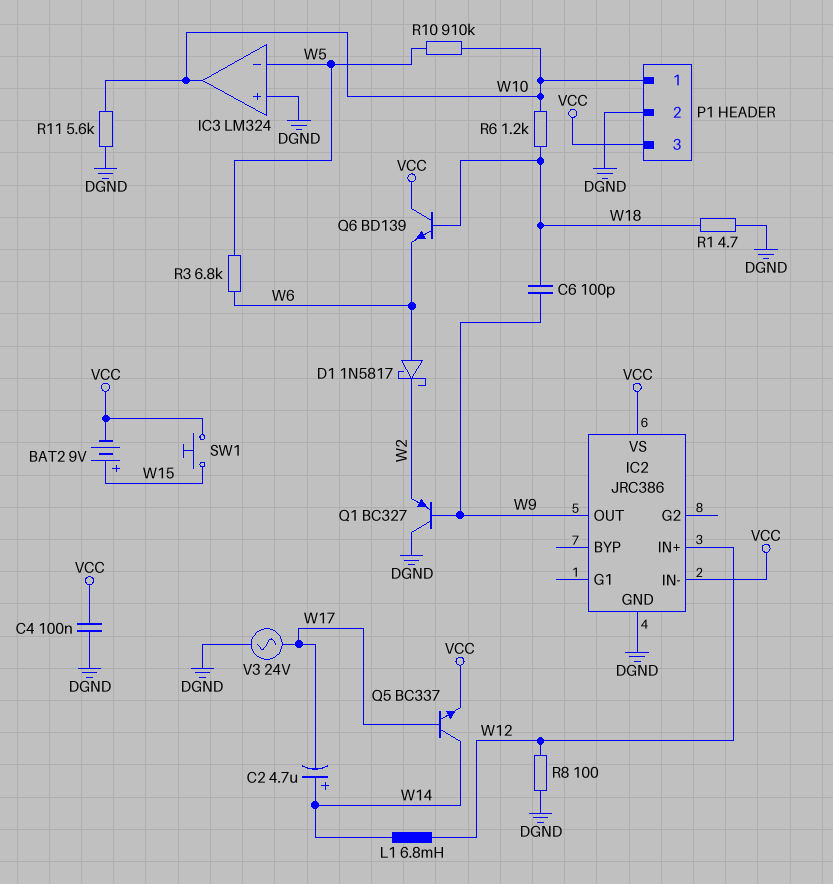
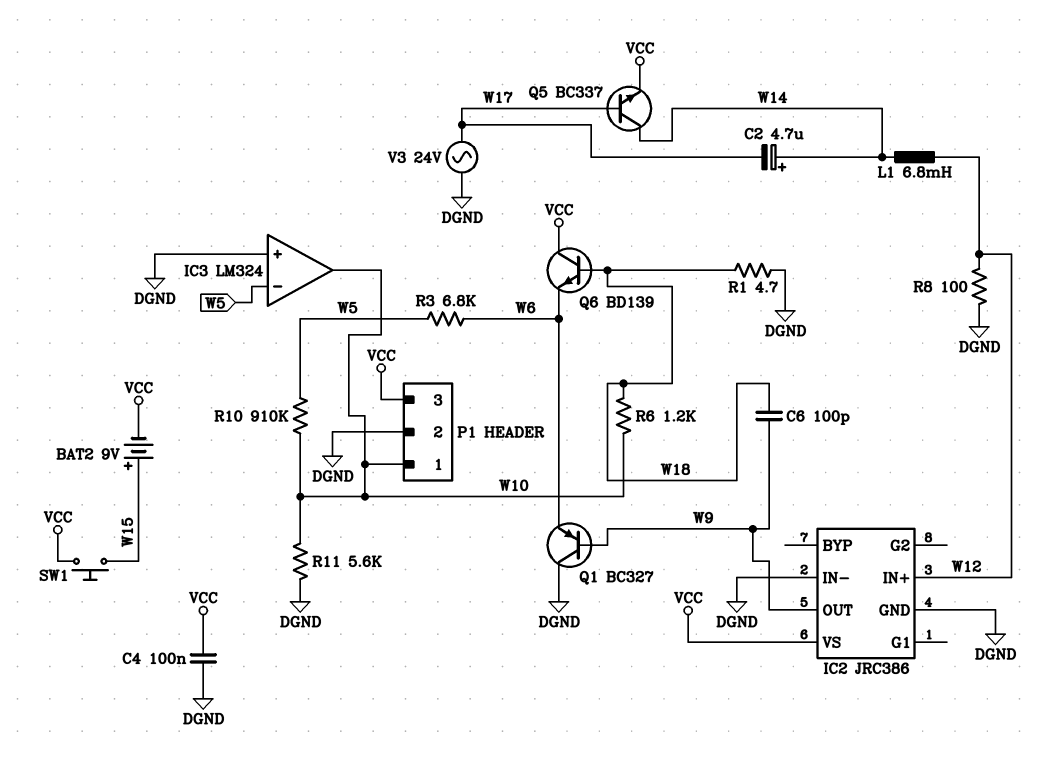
D1: schottky 1N5817 (A W6, K W2) -> none
IC2 pin IN-: VCC -> DGND
Q1: PNP BC327 (B W9, C DGND, E W2) -> PNP BC327 (B W9, C DGND, E W6)

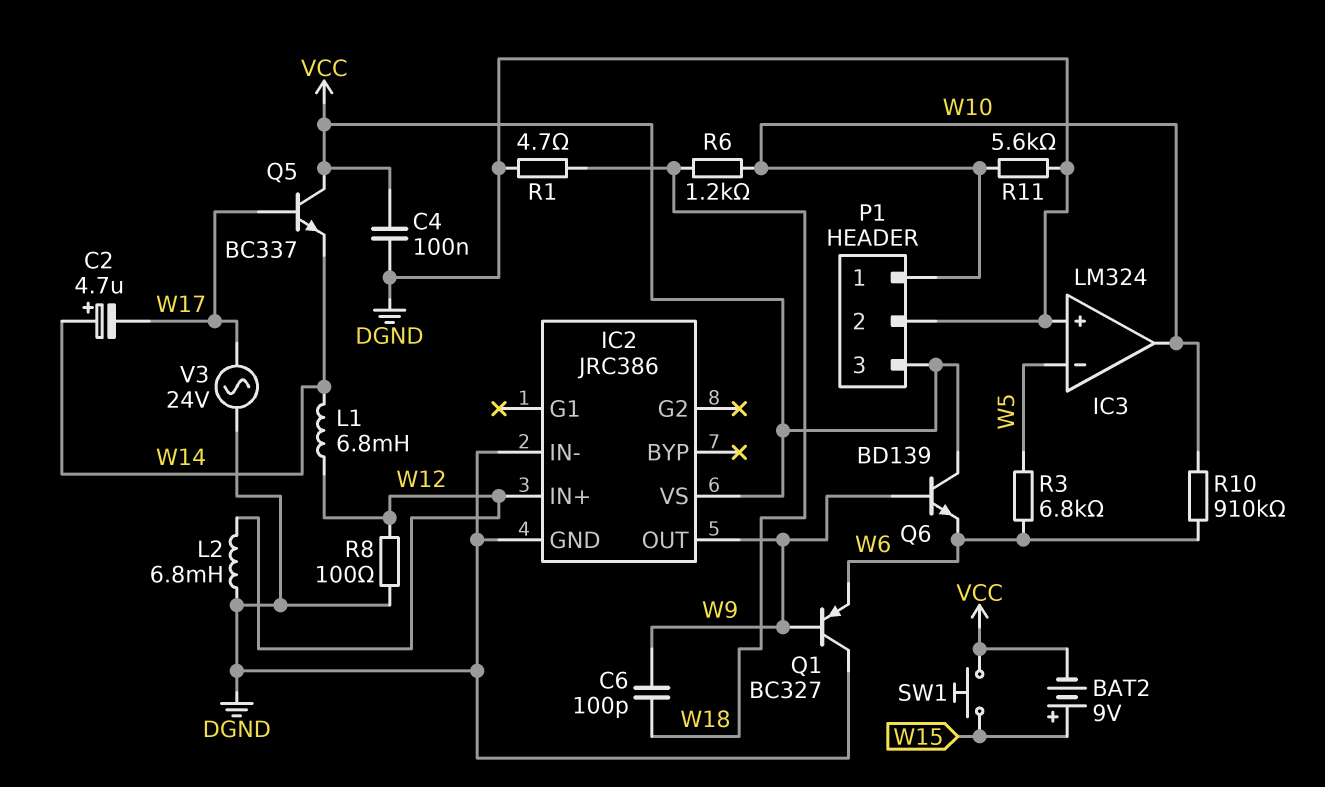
L2: none -> 6.8mH (DGND, W12)
Q5: NPN BC337 (B W17, C W14, E VCC) -> NPN BC337 (B W17, C VCC, E W14)
Q6: NPN BD139 (B W18, C VCC, E W6) -> NPN BD139 (B W9, C VCC, E W6)
R10: 910k (W5, W10) -> 910k (W6, W10)

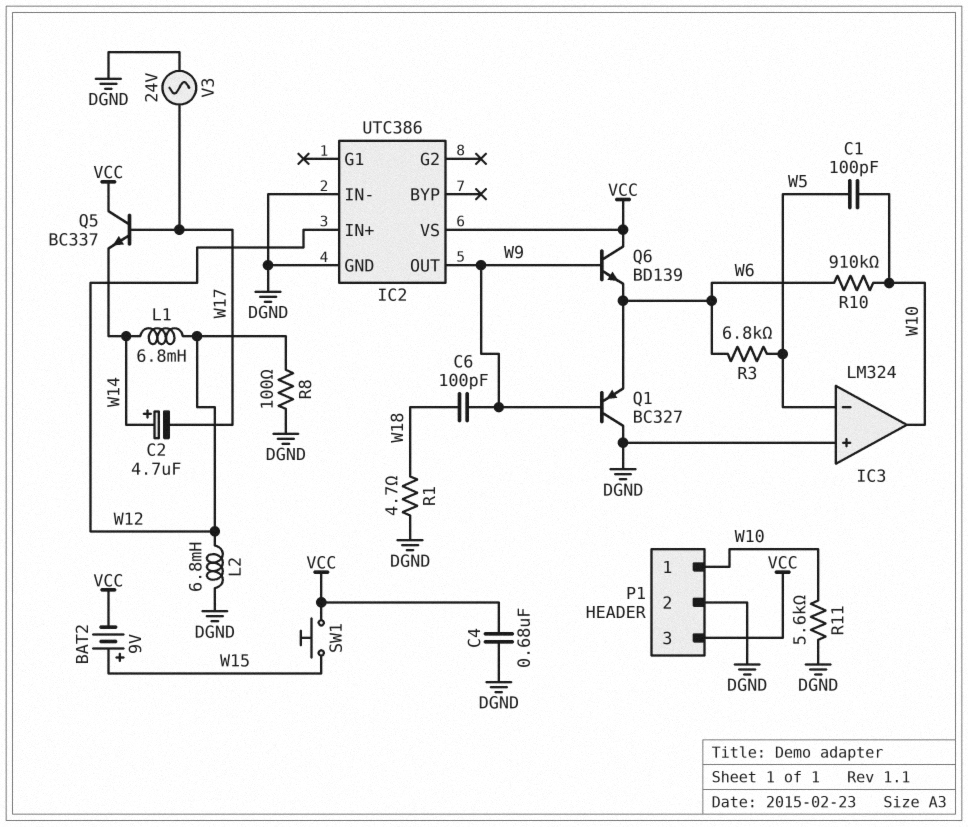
C1: none -> 100pF (W5, W10)
C4: 100nF (DGND, VCC) -> 680nF (DGND, VCC)
IC2: JRC386 -> UTC386
R6: 1.2k (W10, W18) -> none

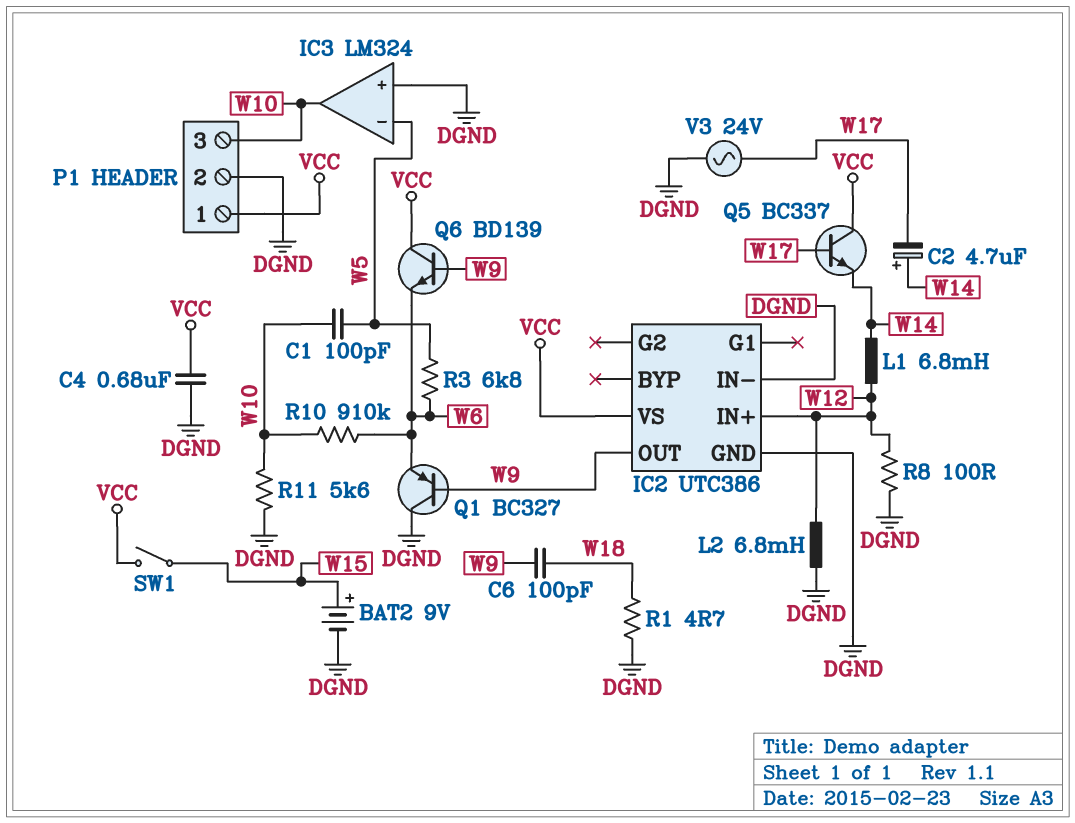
BAT2: 9V (plus W15, minus VCC) -> 9V (plus W15, minus DGND)
P1 pin 1: W10 -> VCC
P1 pin 3: VCC -> W10
SW1: button (VCC, W15) -> switch (VCC, W15)

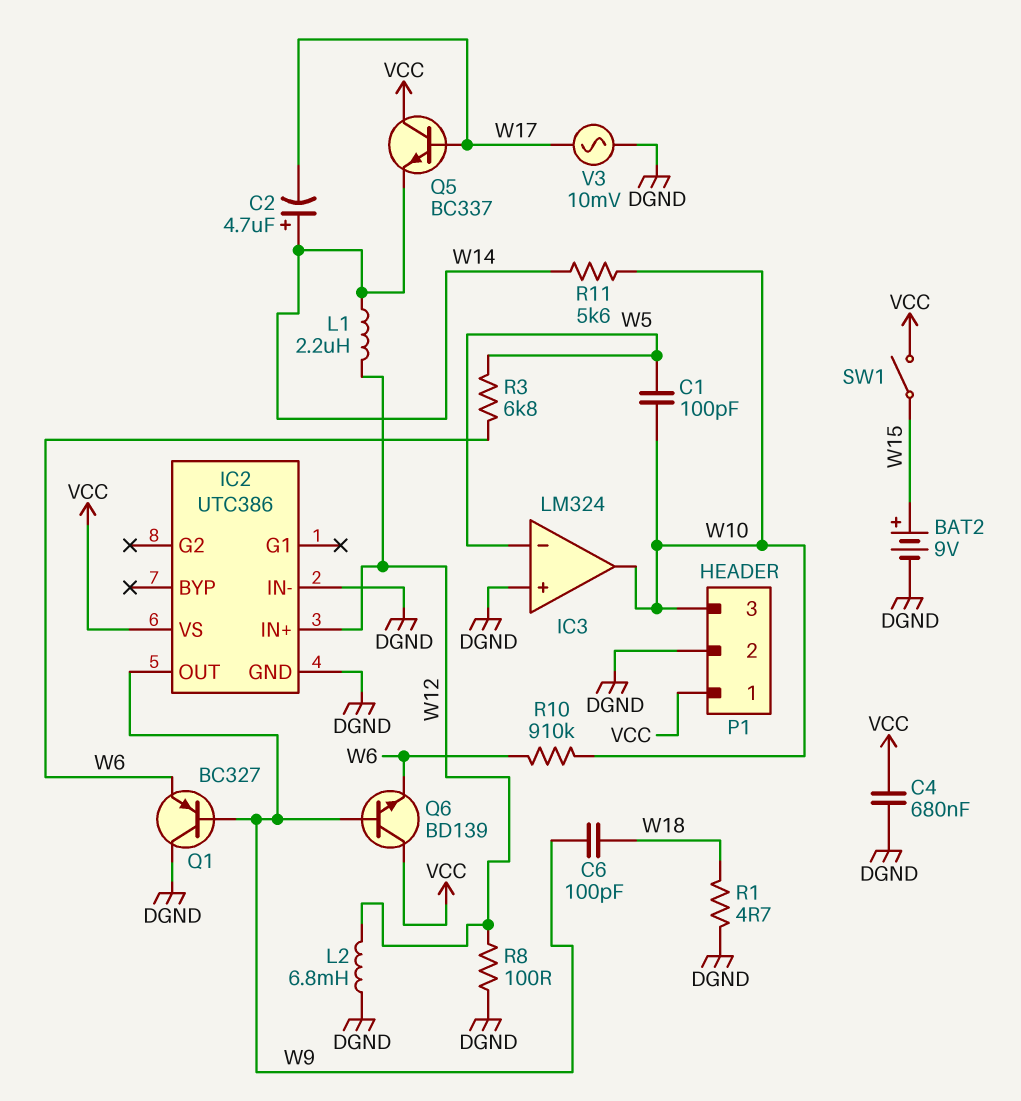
L1: 6.8mH (W12, W14) -> 2.2uH (W12, W14)
R11: 5.6k (DGND, W10) -> 5.6k (W10, W14)
V3: AC 24V (DGND, W17) -> AC 10mV (DGND, W17)

